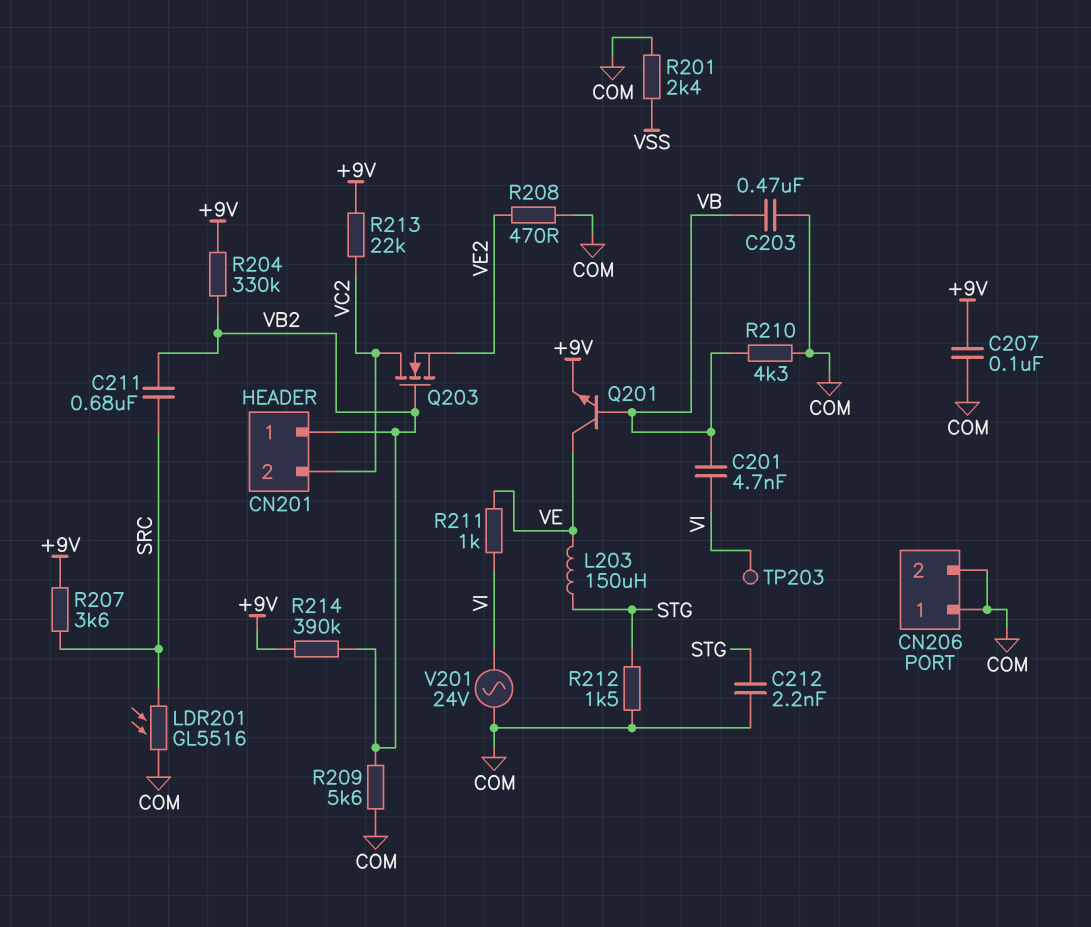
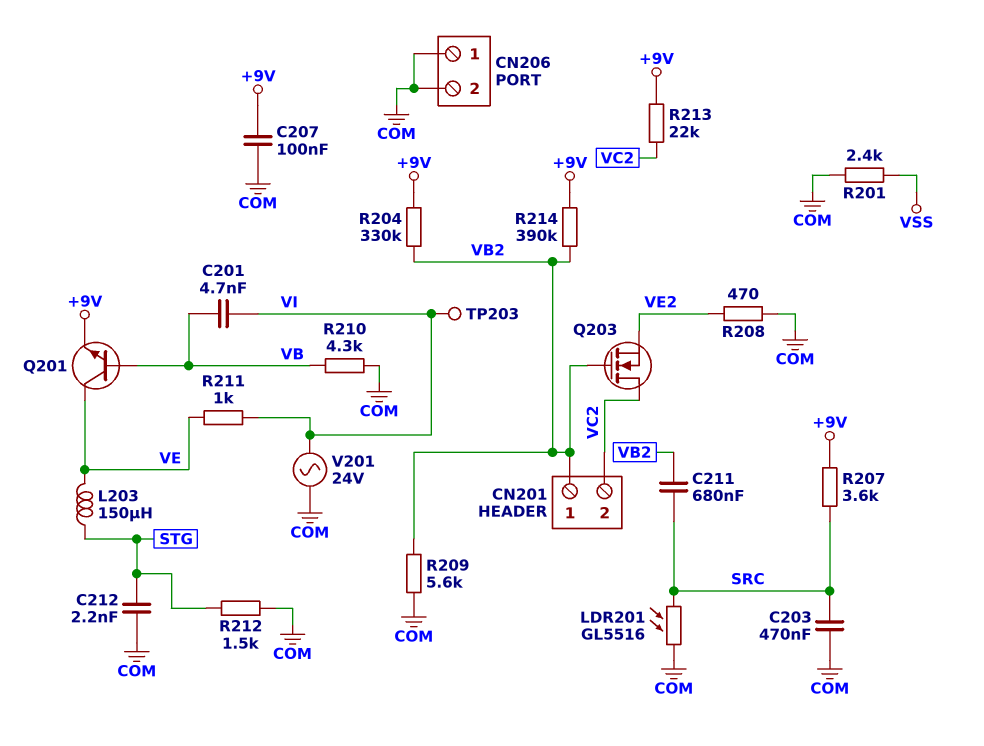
C203: 470nF (COM, VB) -> 470nF (COM, SRC)

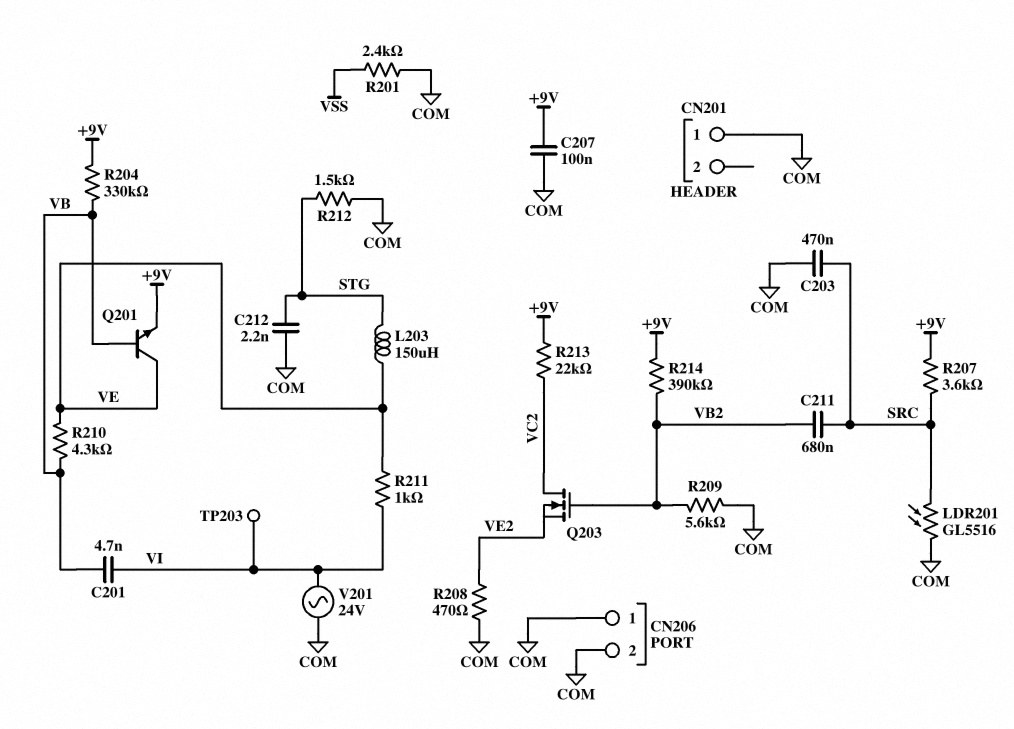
CN201 pin 1: VB2 -> COM
CN201 pin 2: VC2 -> none
R204: 330k (+9V, VB2) -> 330k (+9V, VB)
R210: 4.3k (COM, VB) -> 4.3k (VB, VE)

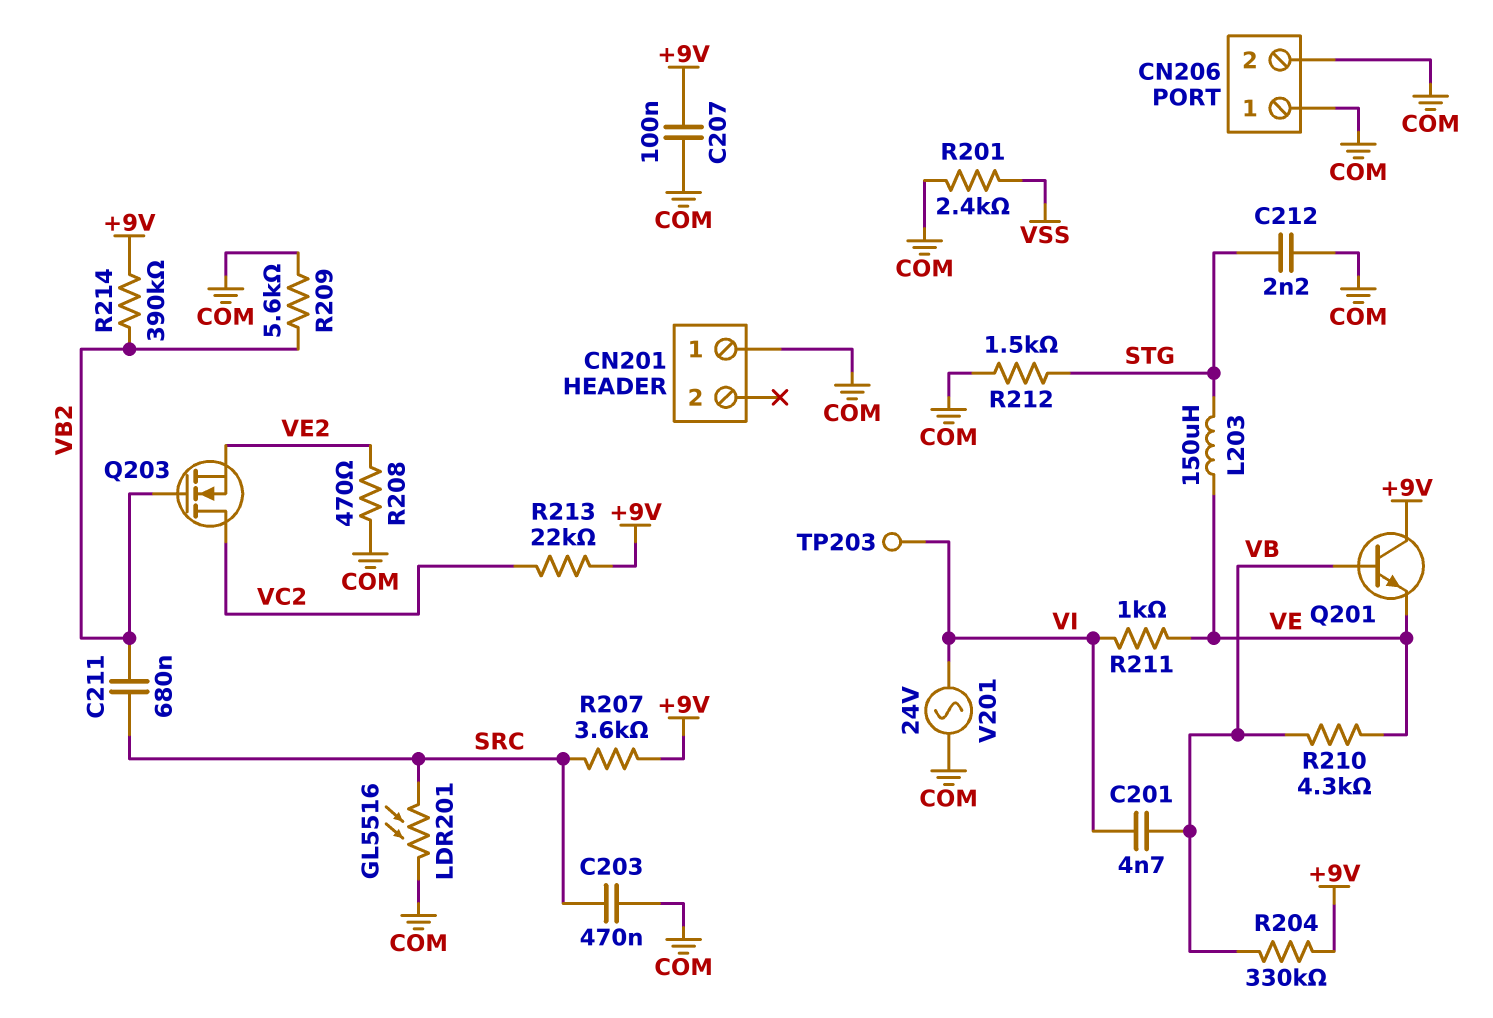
Q201: NPN (B VB, C VE, E +9V) -> NPN (B VB, C +9V, E VE)

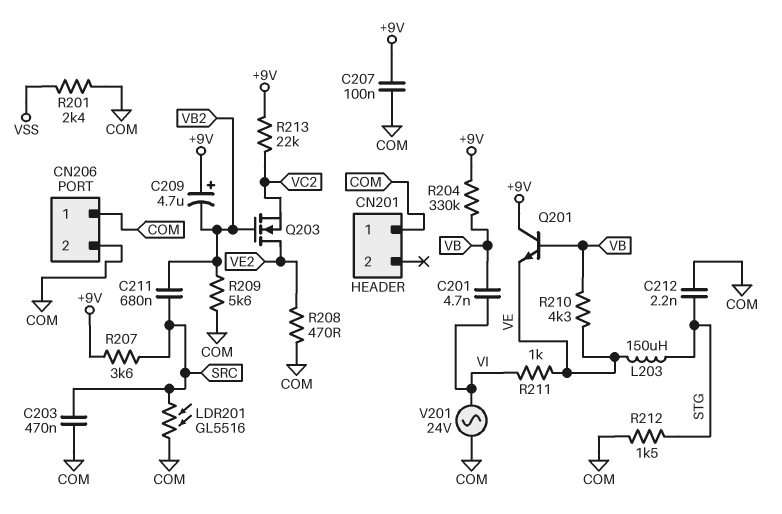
C209: none -> 4.7uF (plus +9V, minus VB2)
Q203: NMOS (G VB2, D VC2, S VE2) -> NMOS (G VB2, D VE2, S VC2)
R214: 390k (+9V, VB2) -> none
TP203: test point (VI) -> none

